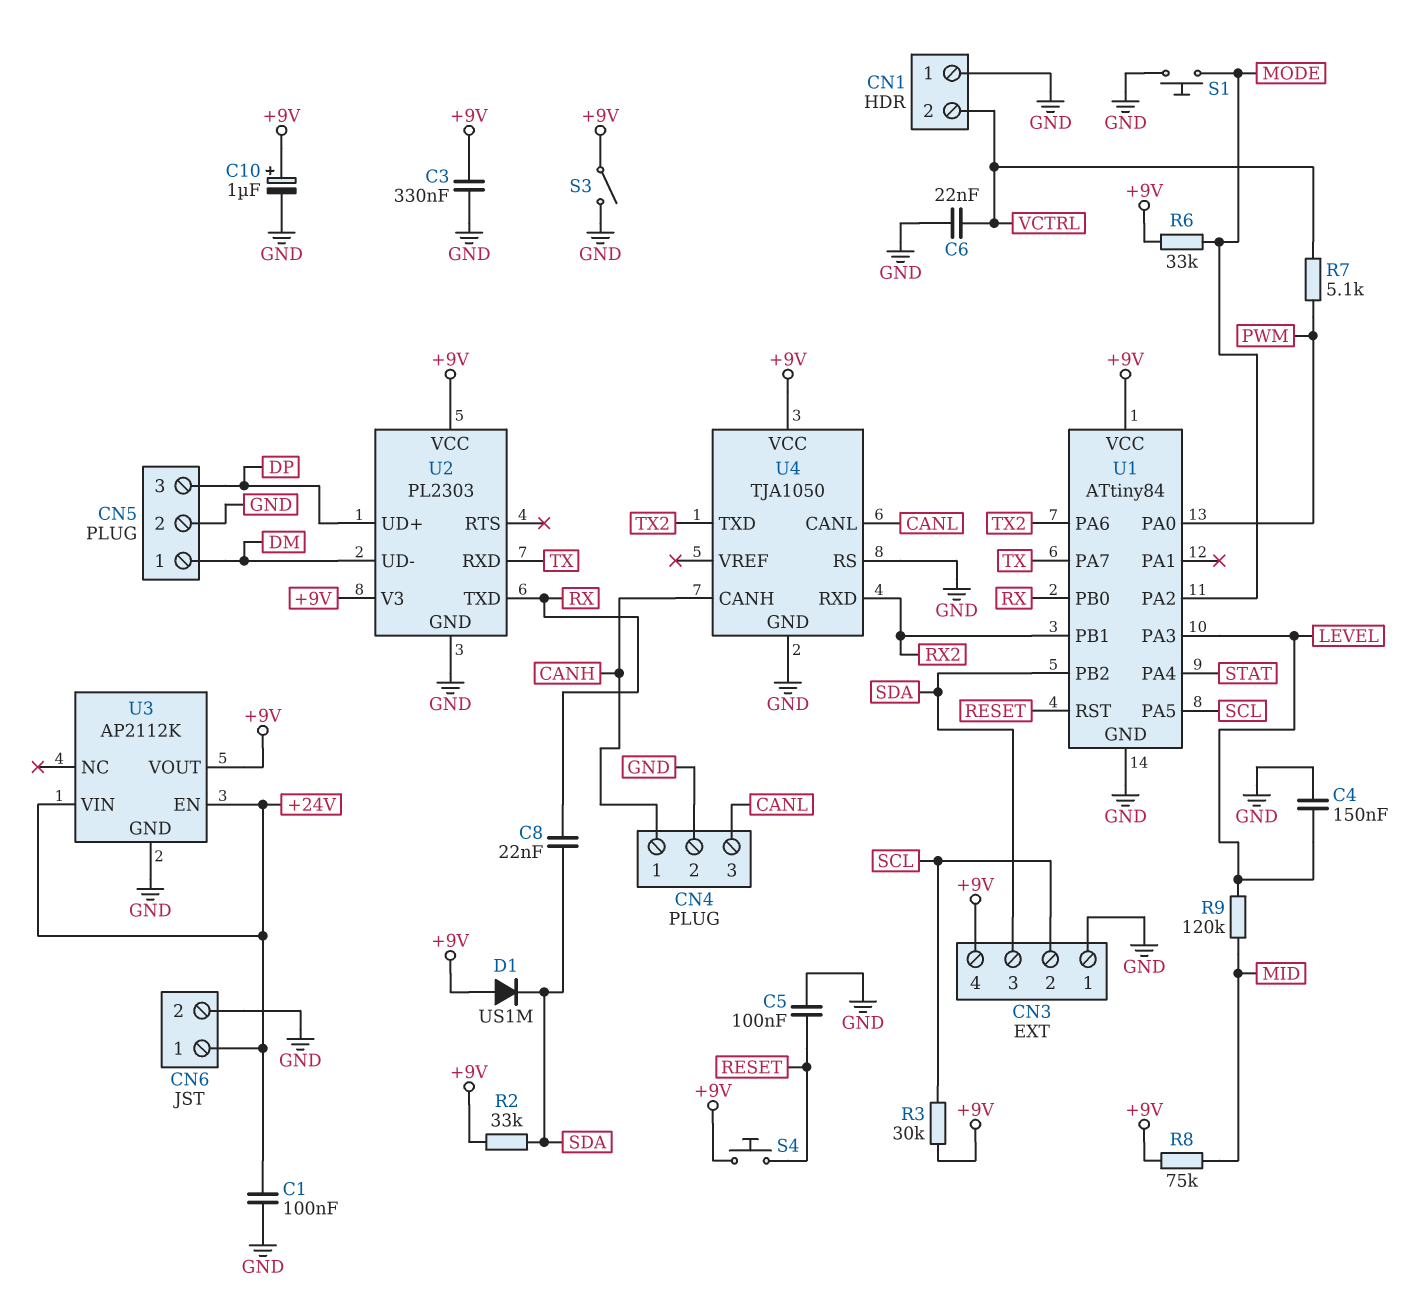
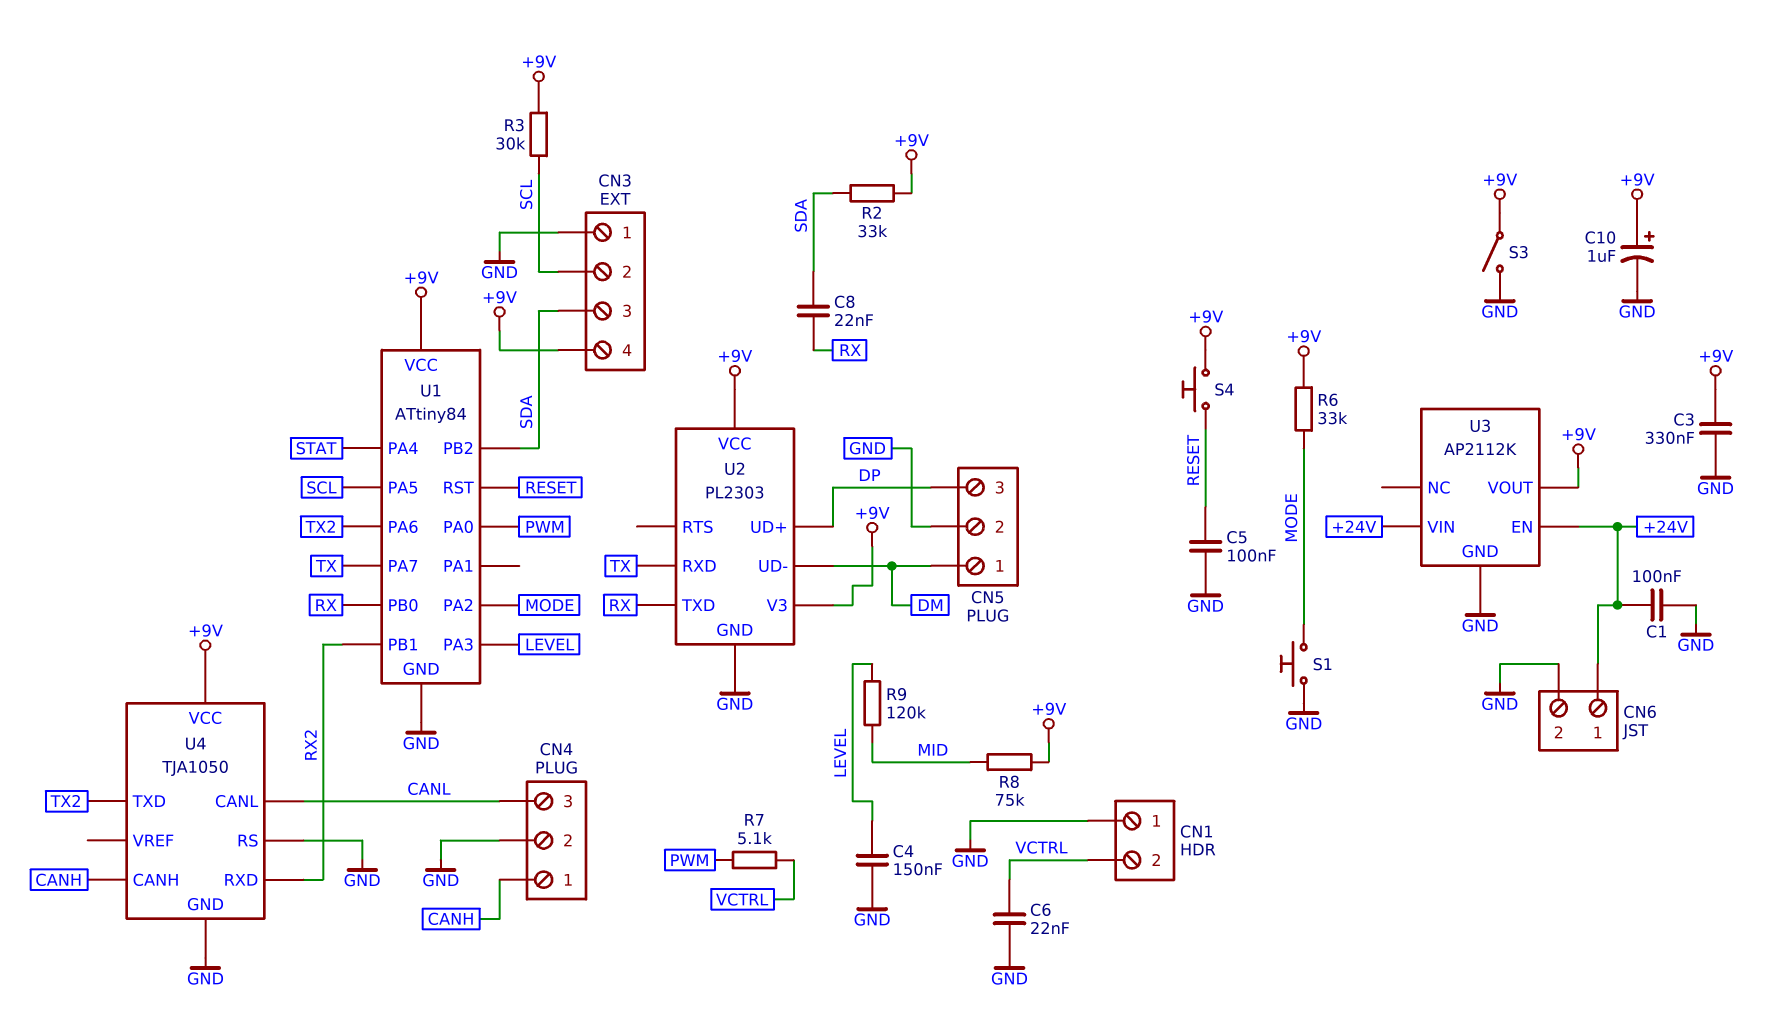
D1: diode US1M (A +9V, K SDA) -> none

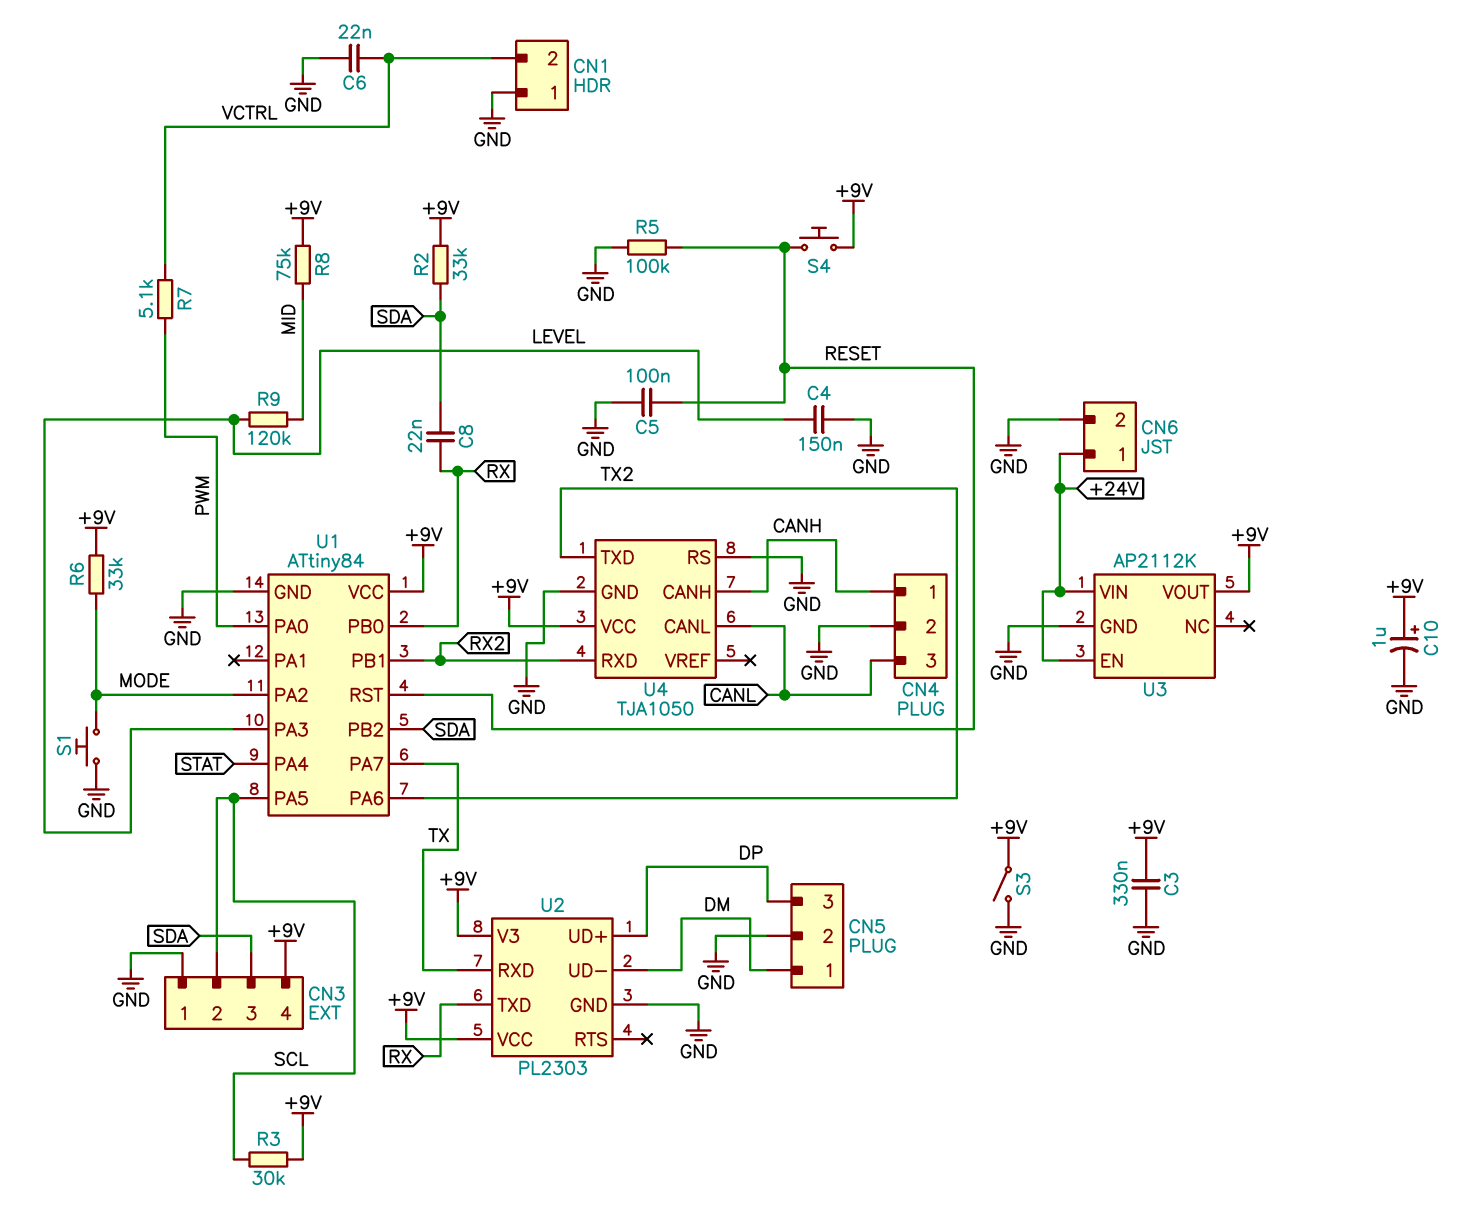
C1: 100nF (+24V, GND) -> none
R5: none -> 100k (GND, RESET)

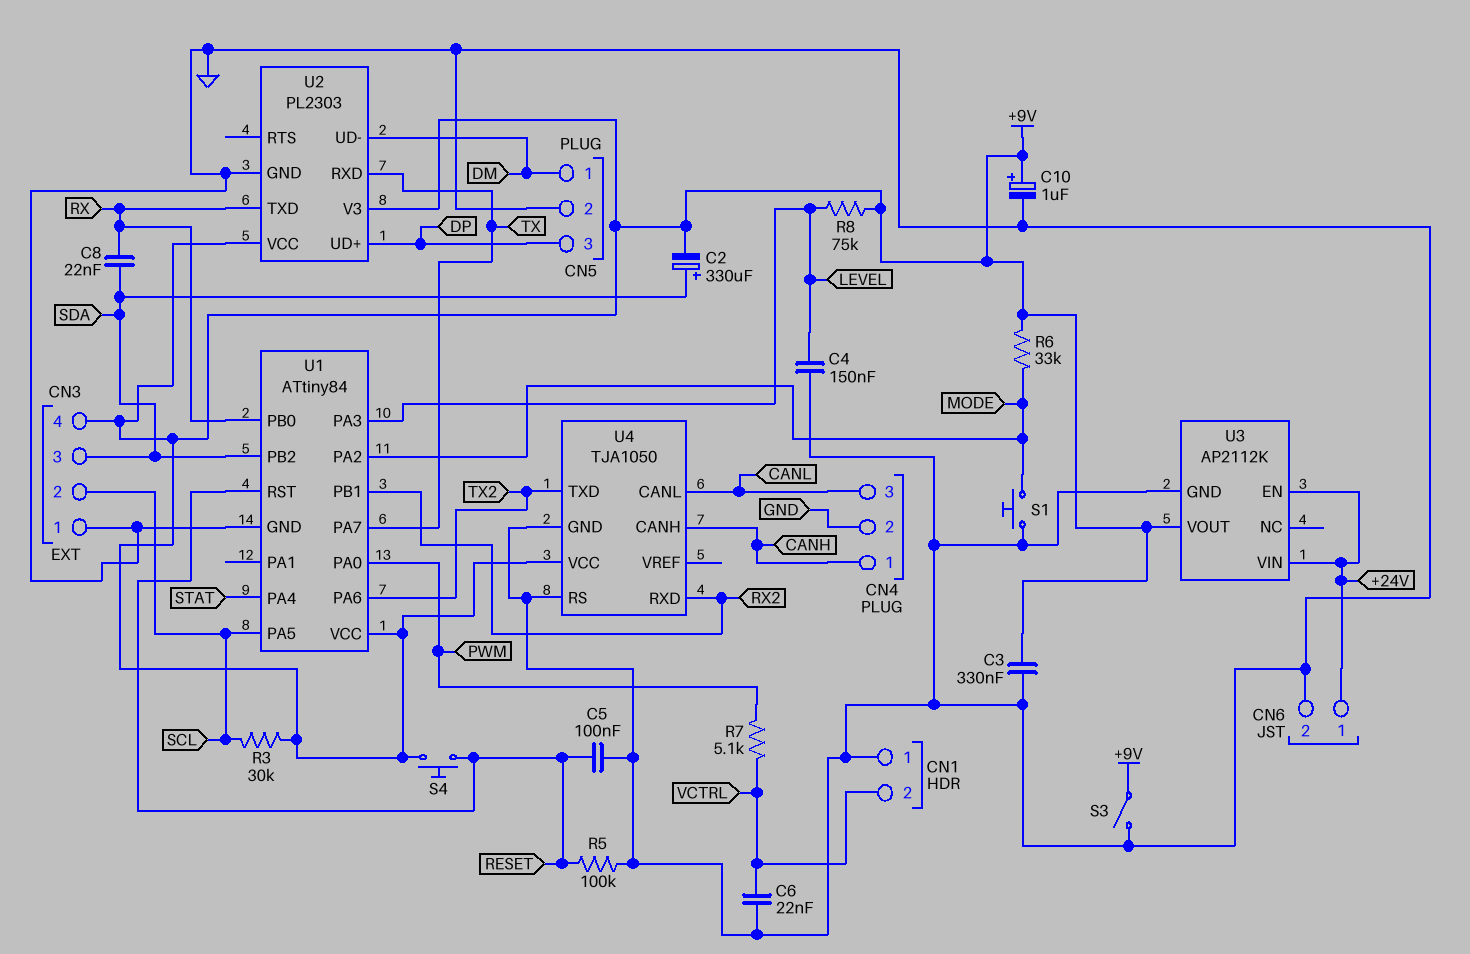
C2: none -> 330uF (plus SDA, minus +9V)
R2: 33k (+9V, SDA) -> none
R8: 75k (+9V, MID) -> 75k (+9V, LEVEL)
R9: 120k (LEVEL, MID) -> none

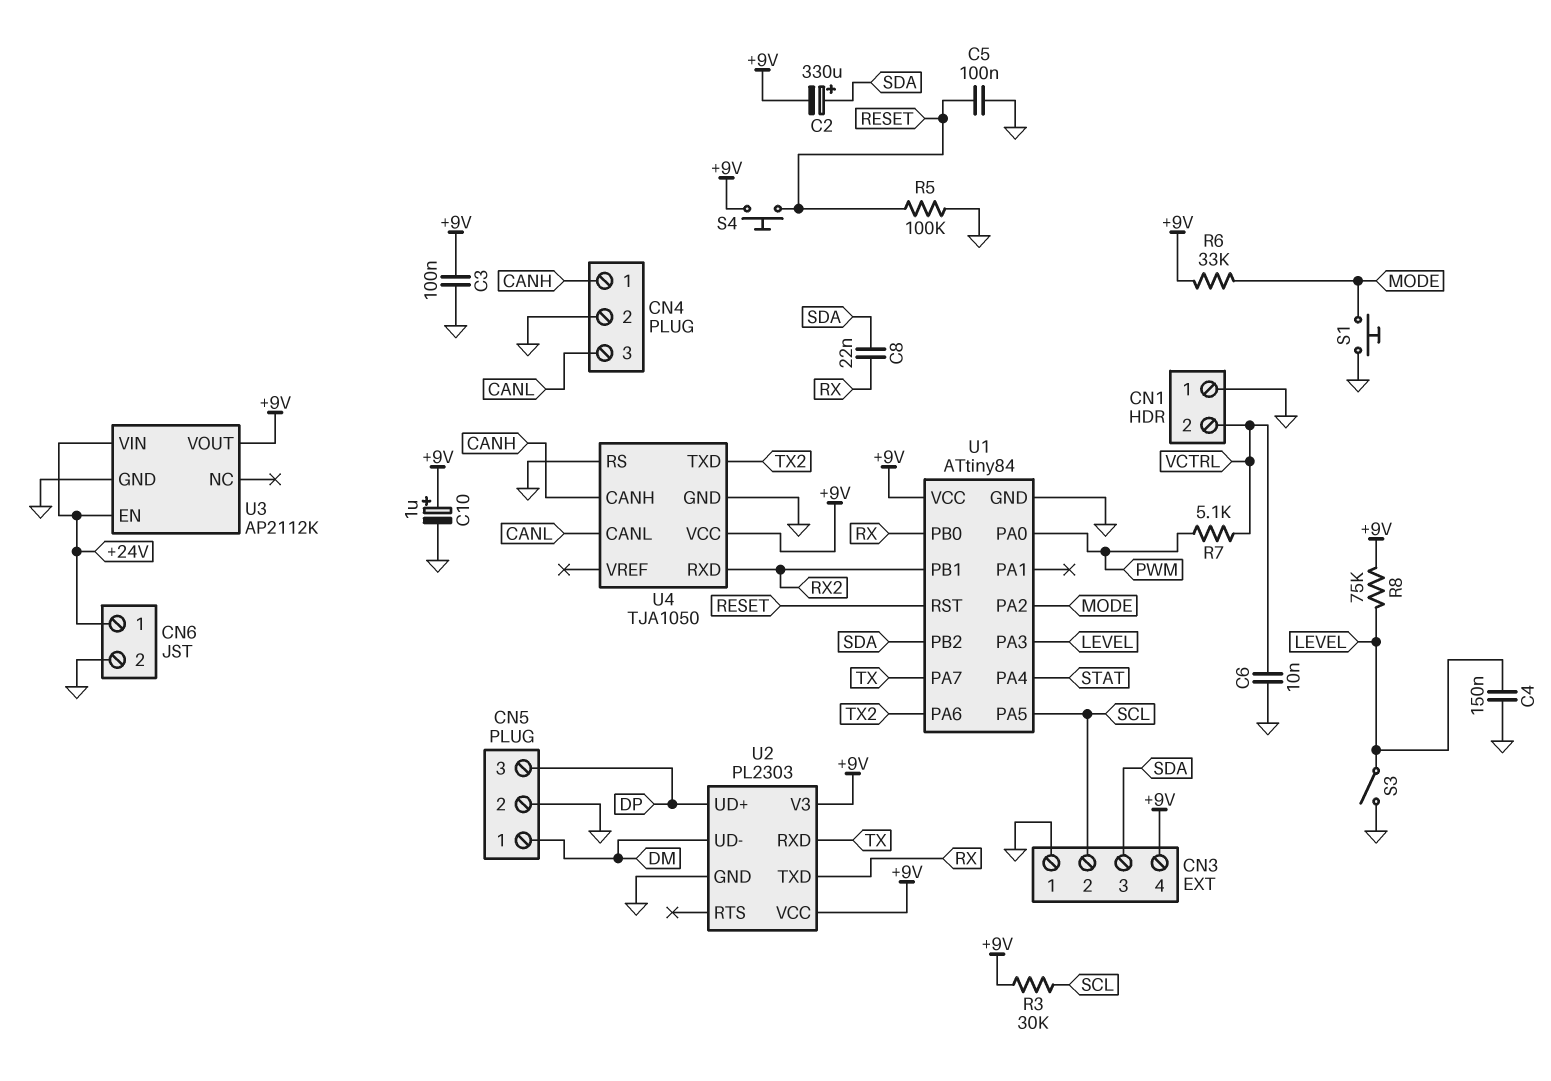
C3: 330nF (+9V, GND) -> 100nF (+9V, GND)
C6: 22nF (GND, VCTRL) -> 10nF (GND, VCTRL)
S3: switch (+9V, GND) -> switch (GND, LEVEL)

